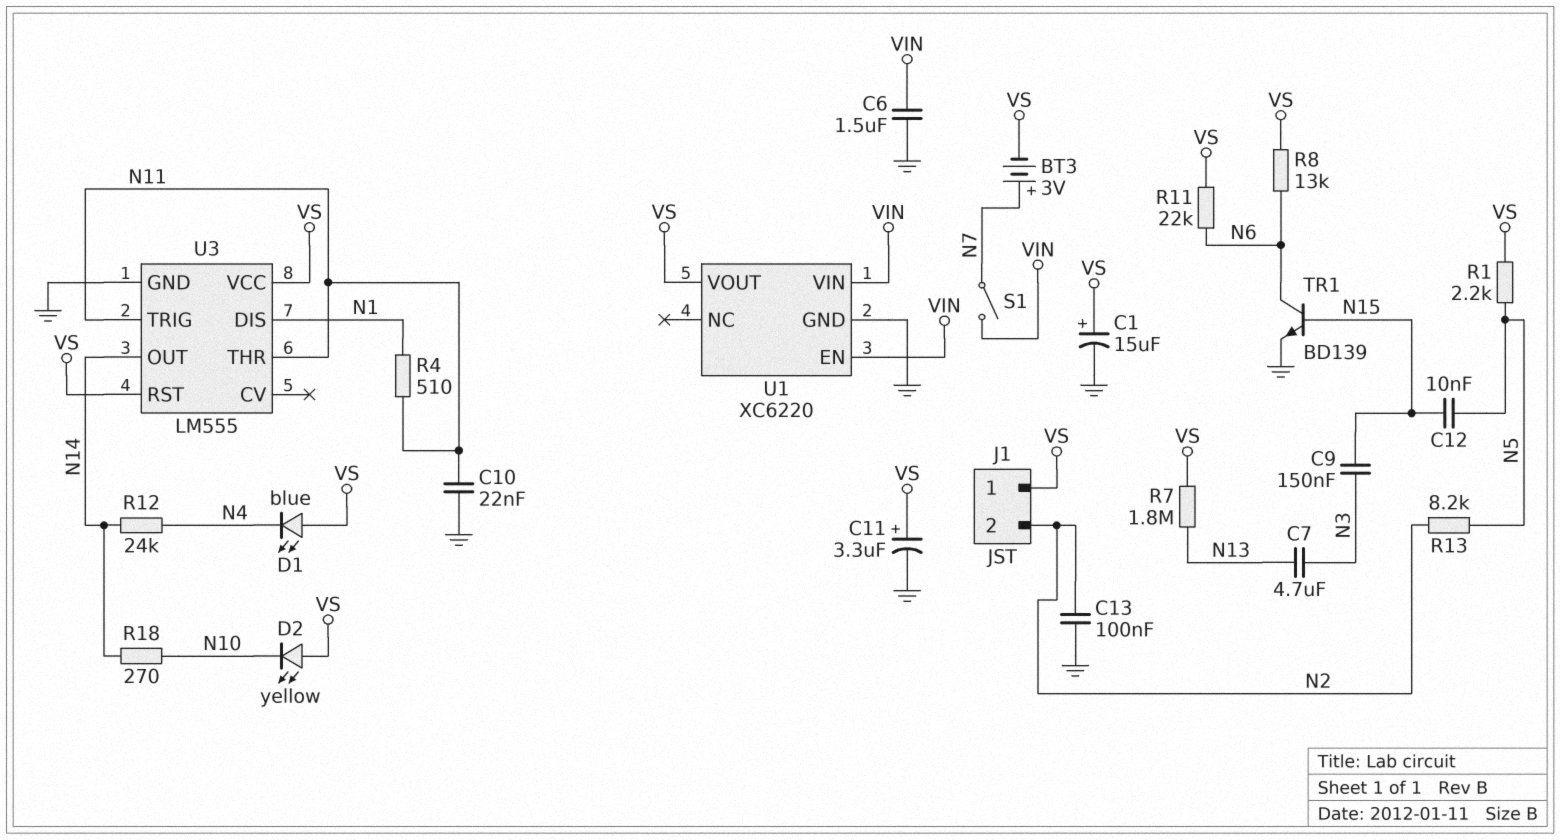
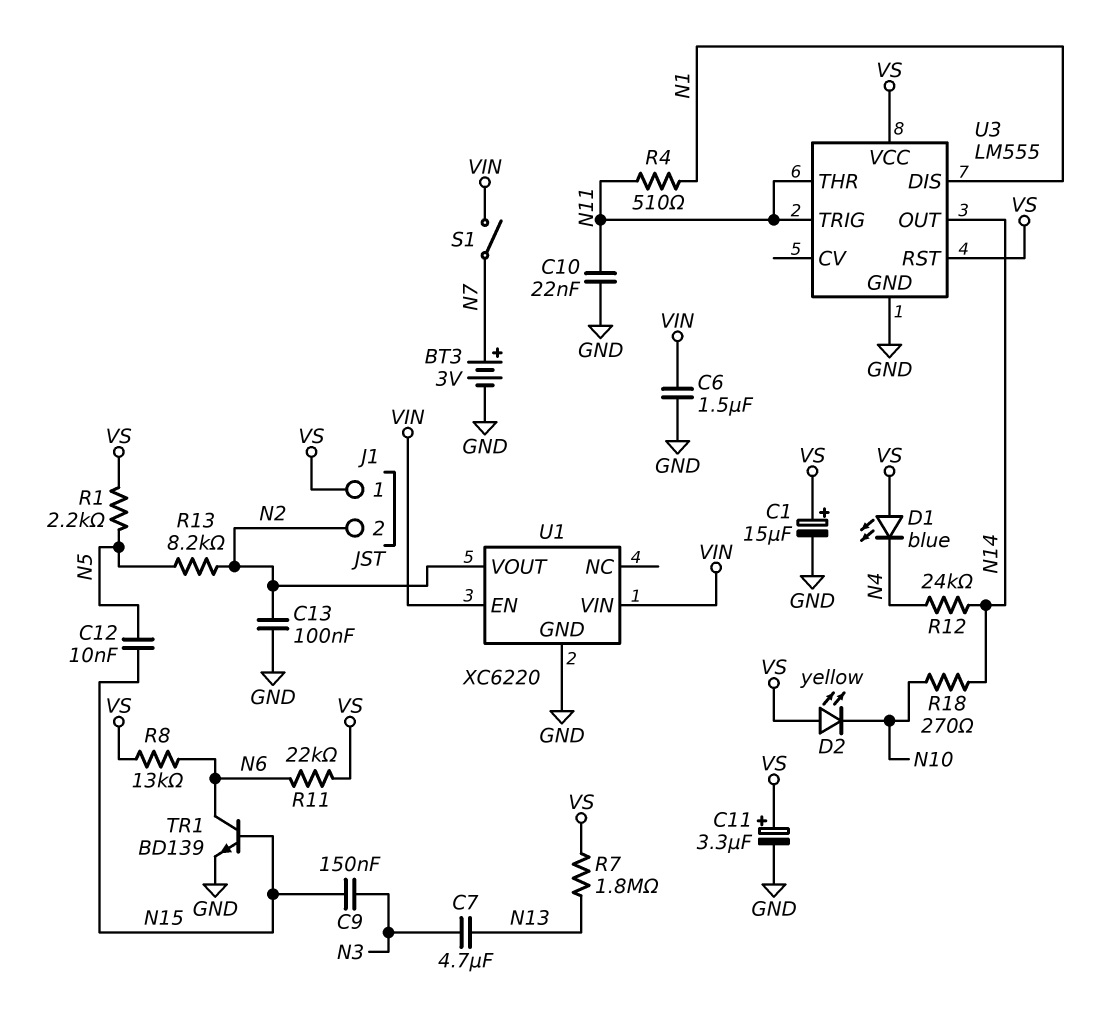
BT3: 3V (plus N7, minus VS) -> 3V (plus N7, minus GND)
U1 pin VOUT: VS -> N2

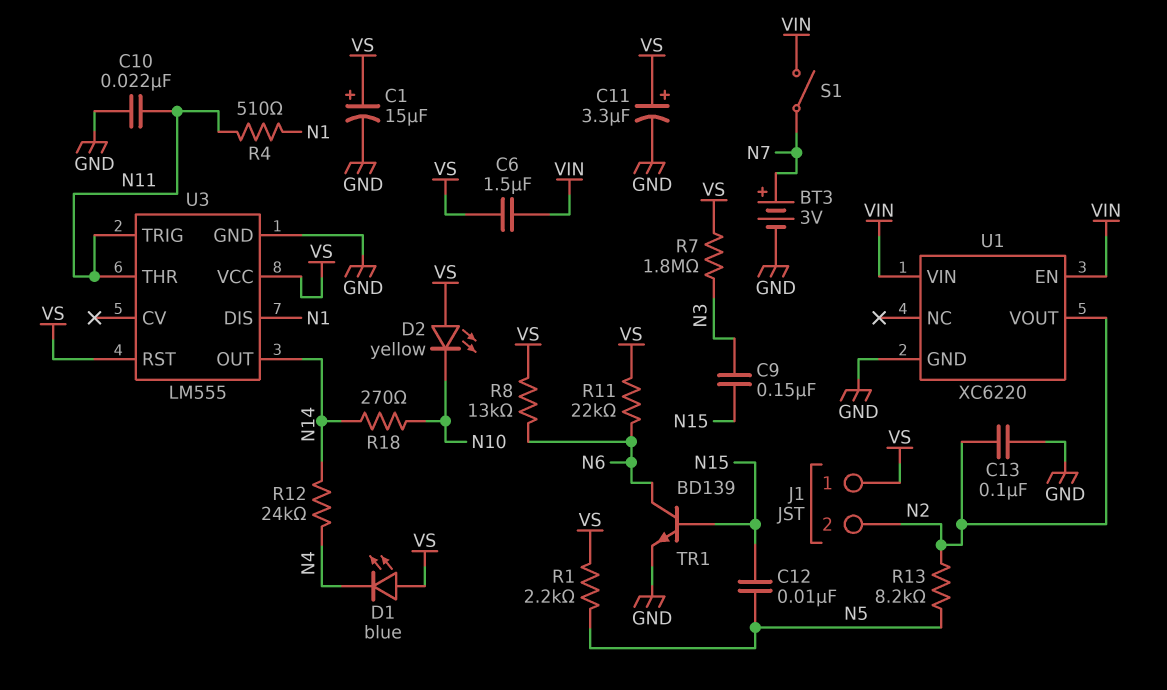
C6: 1.5uF (GND, VIN) -> 1.5uF (VIN, VS)
C7: 4.7uF (N3, N13) -> none
R7: 1.8M (N13, VS) -> 1.8M (N3, VS)

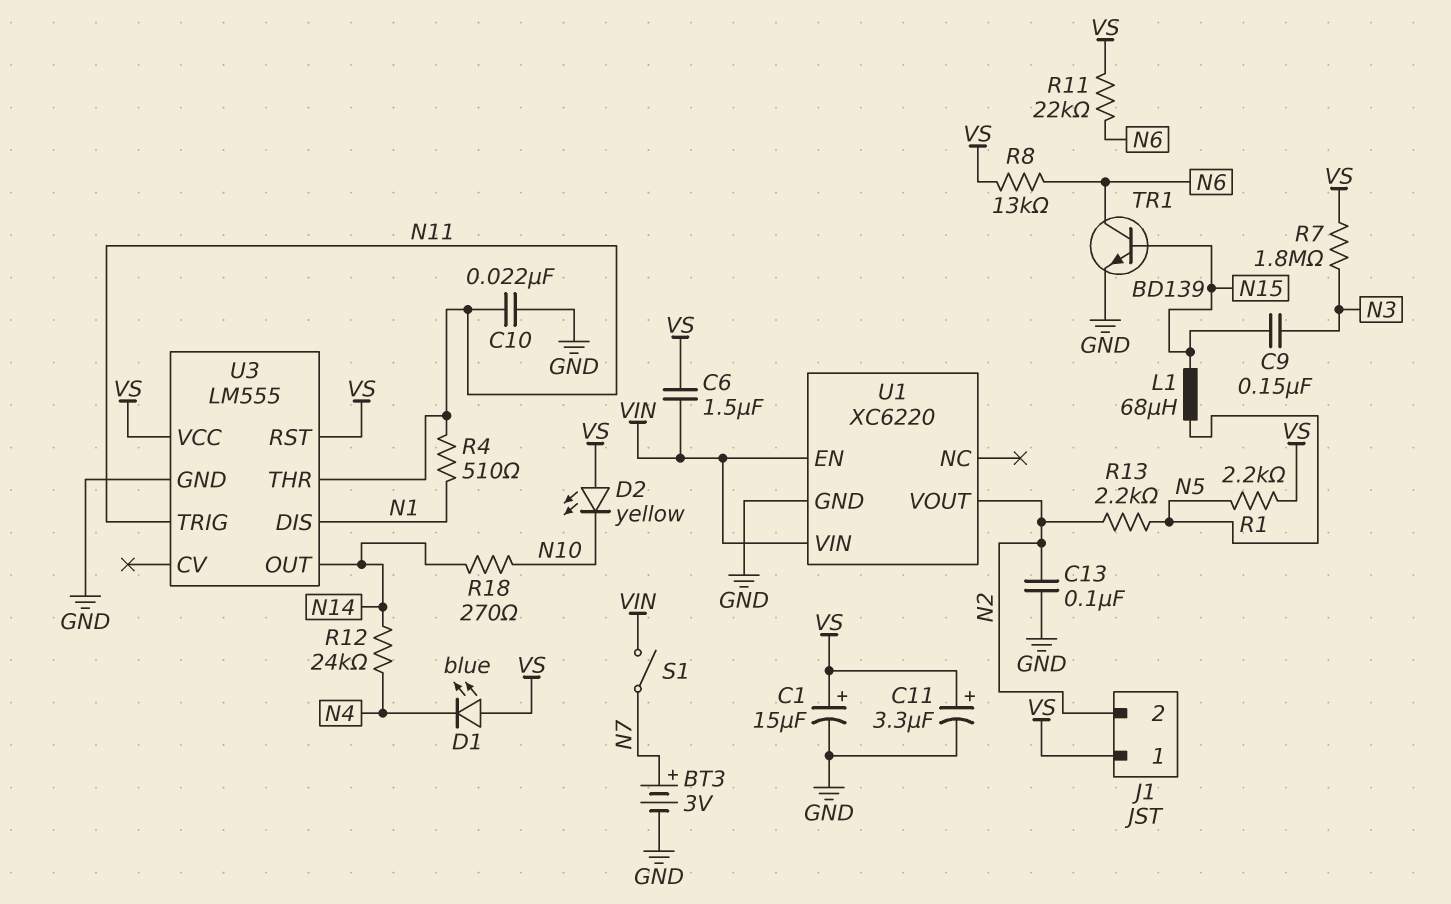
C12: 10nF (N5, N15) -> none
L1: none -> 68uH (N5, N15)
R13: 8.2k (N2, N5) -> 2.2k (N2, N5)

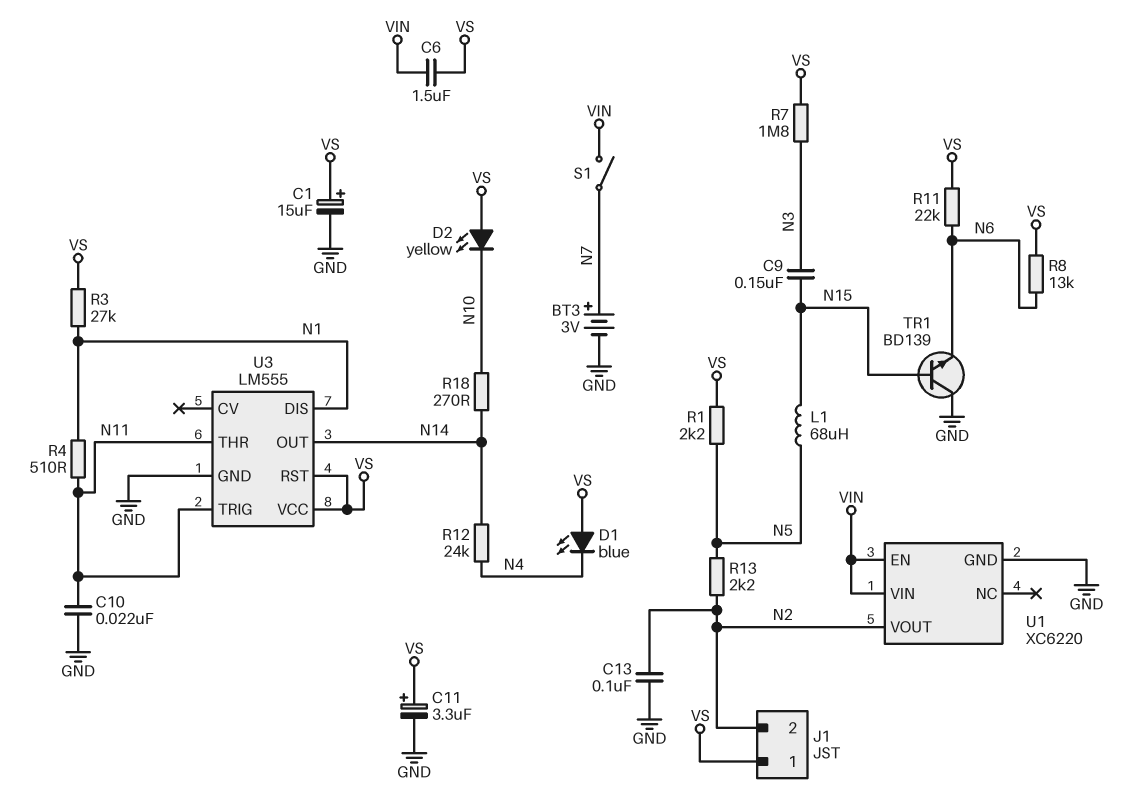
R3: none -> 27k (N1, VS)
TR1: NPN BD139 (B N15, C N6, E GND) -> NPN BD139 (B N15, C GND, E N6)

